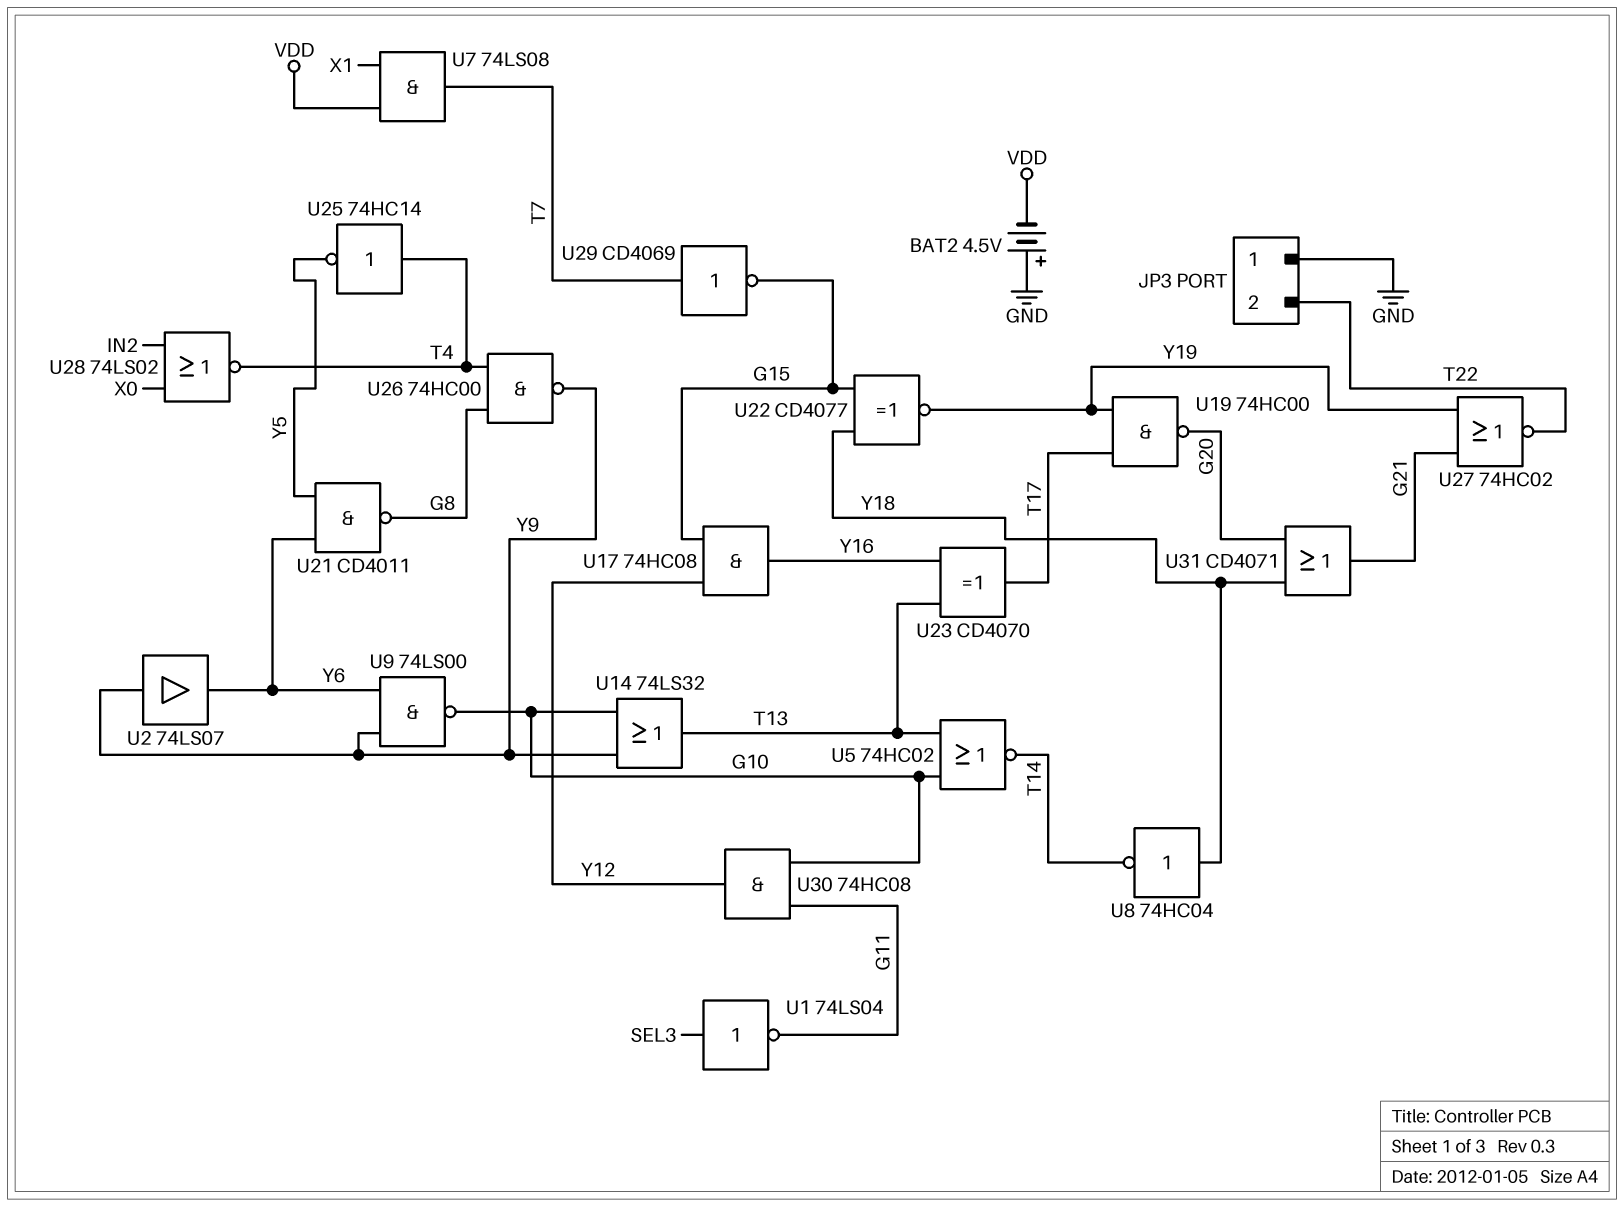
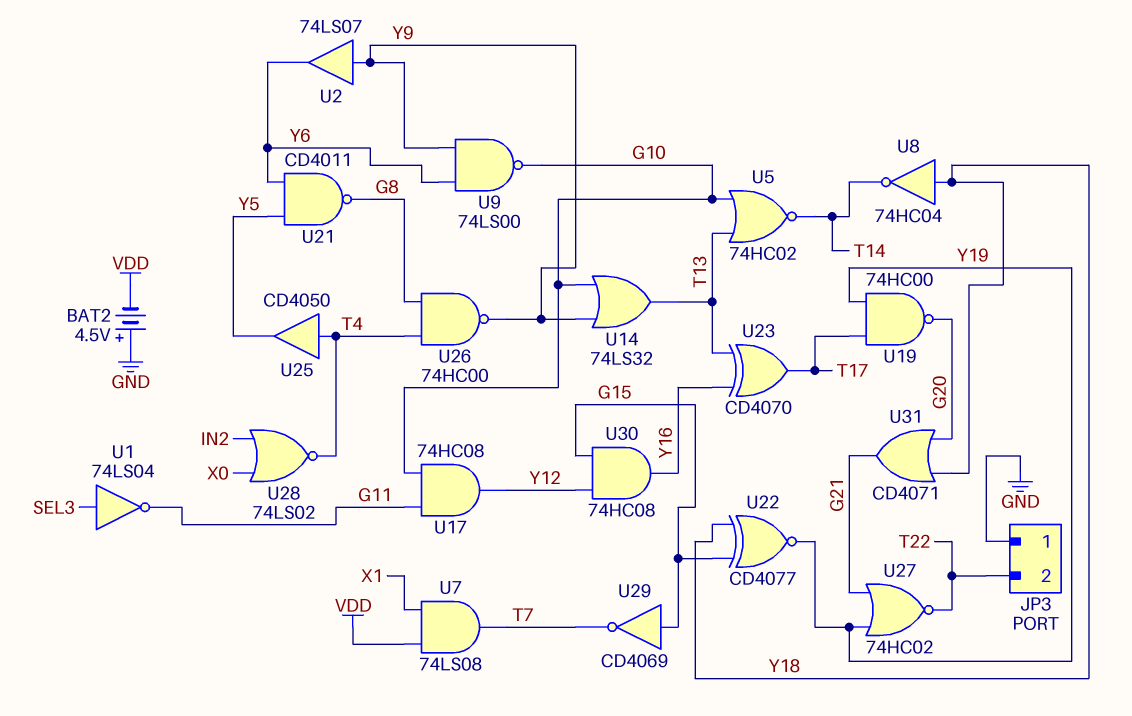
U17: AND 74HC08 (in G15, in Y12, out Y16) -> AND 74HC08 (in G10, in G11, out Y12)
U25: NOT 74HC14 (in T4, out Y5) -> buffer CD4050 (in T4, out Y5)
U29: NOT CD4069 (in T7, out G15) -> NOT CD4069 (in G15, out T7)
U30: AND 74HC08 (in G10, in G11, out Y12) -> AND 74HC08 (in G15, in Y12, out Y16)

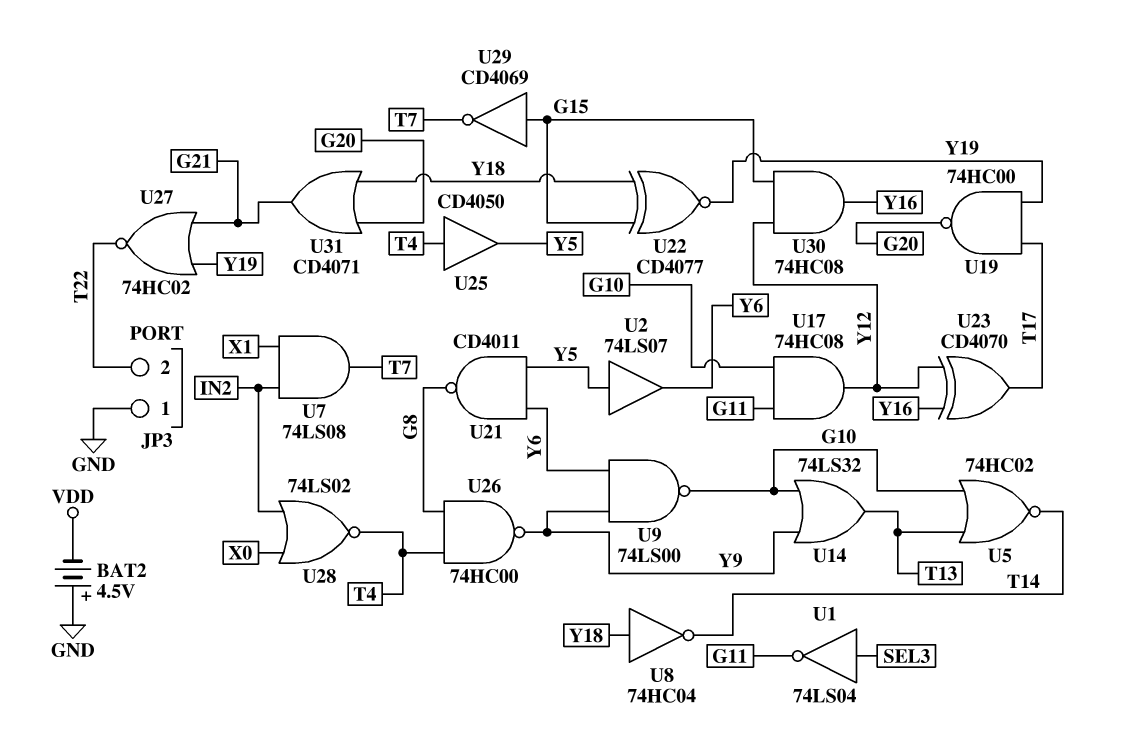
U2: buffer 74LS07 (in Y9, out Y6) -> buffer 74LS07 (in Y5, out Y6)
U7: AND 74LS08 (in VDD, in X1, out T7) -> AND 74LS08 (in IN2, in X1, out T7)
U23: XOR CD4070 (in T13, in Y16, out T17) -> XOR CD4070 (in Y12, in Y16, out T17)

